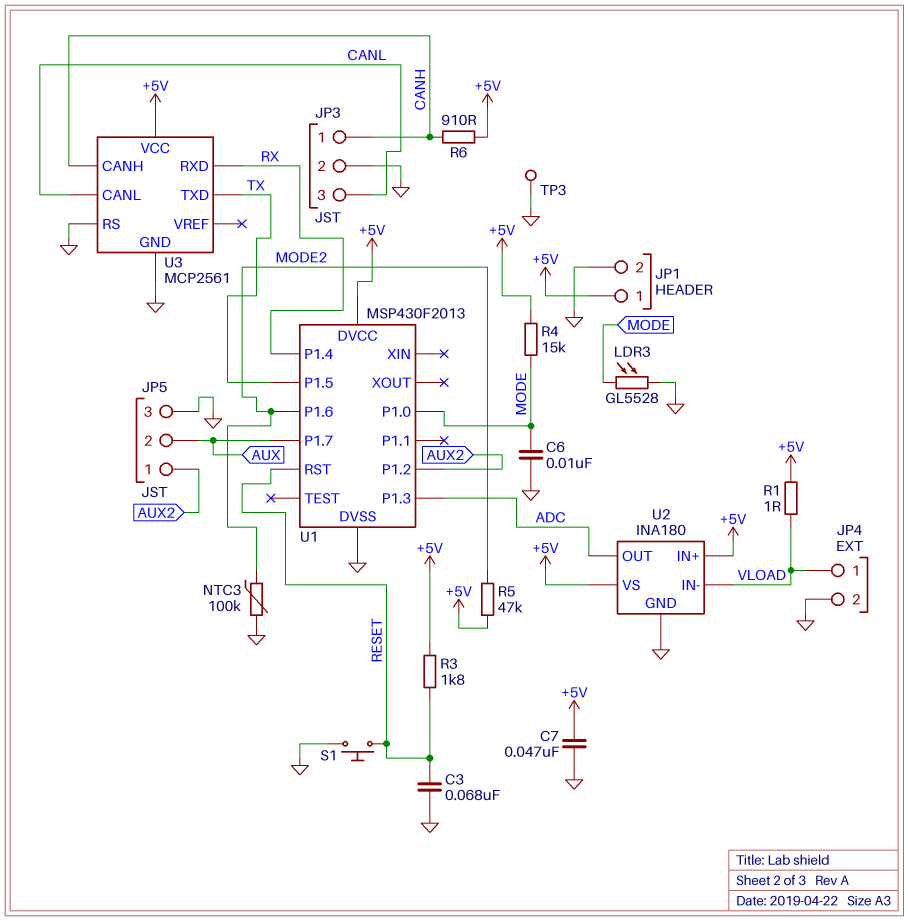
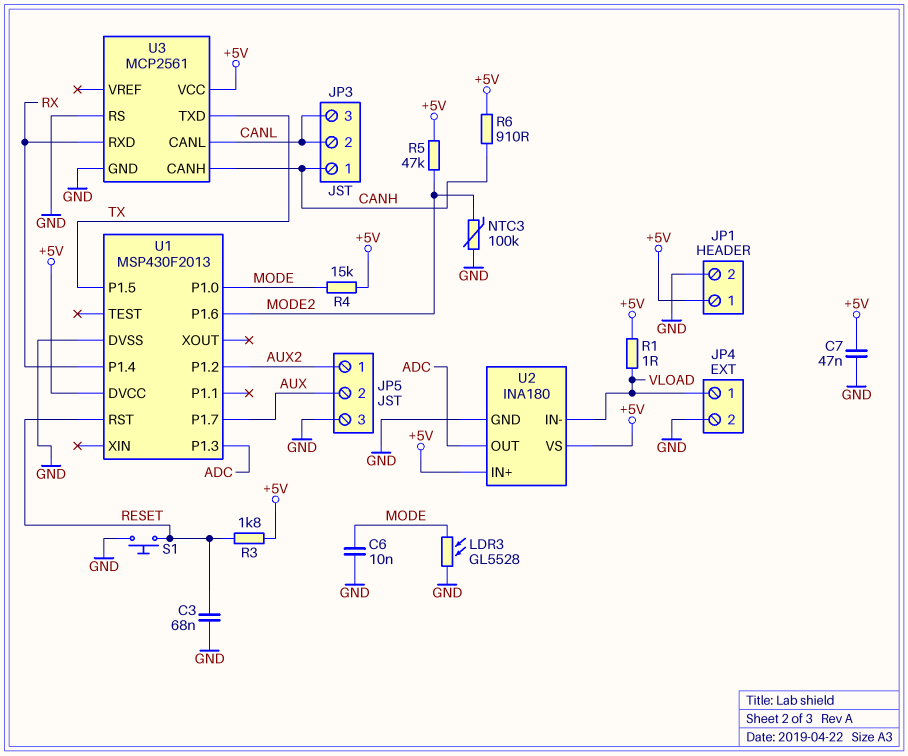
JP3 pin 2: GND -> CANL
TP3: test point (GND) -> none

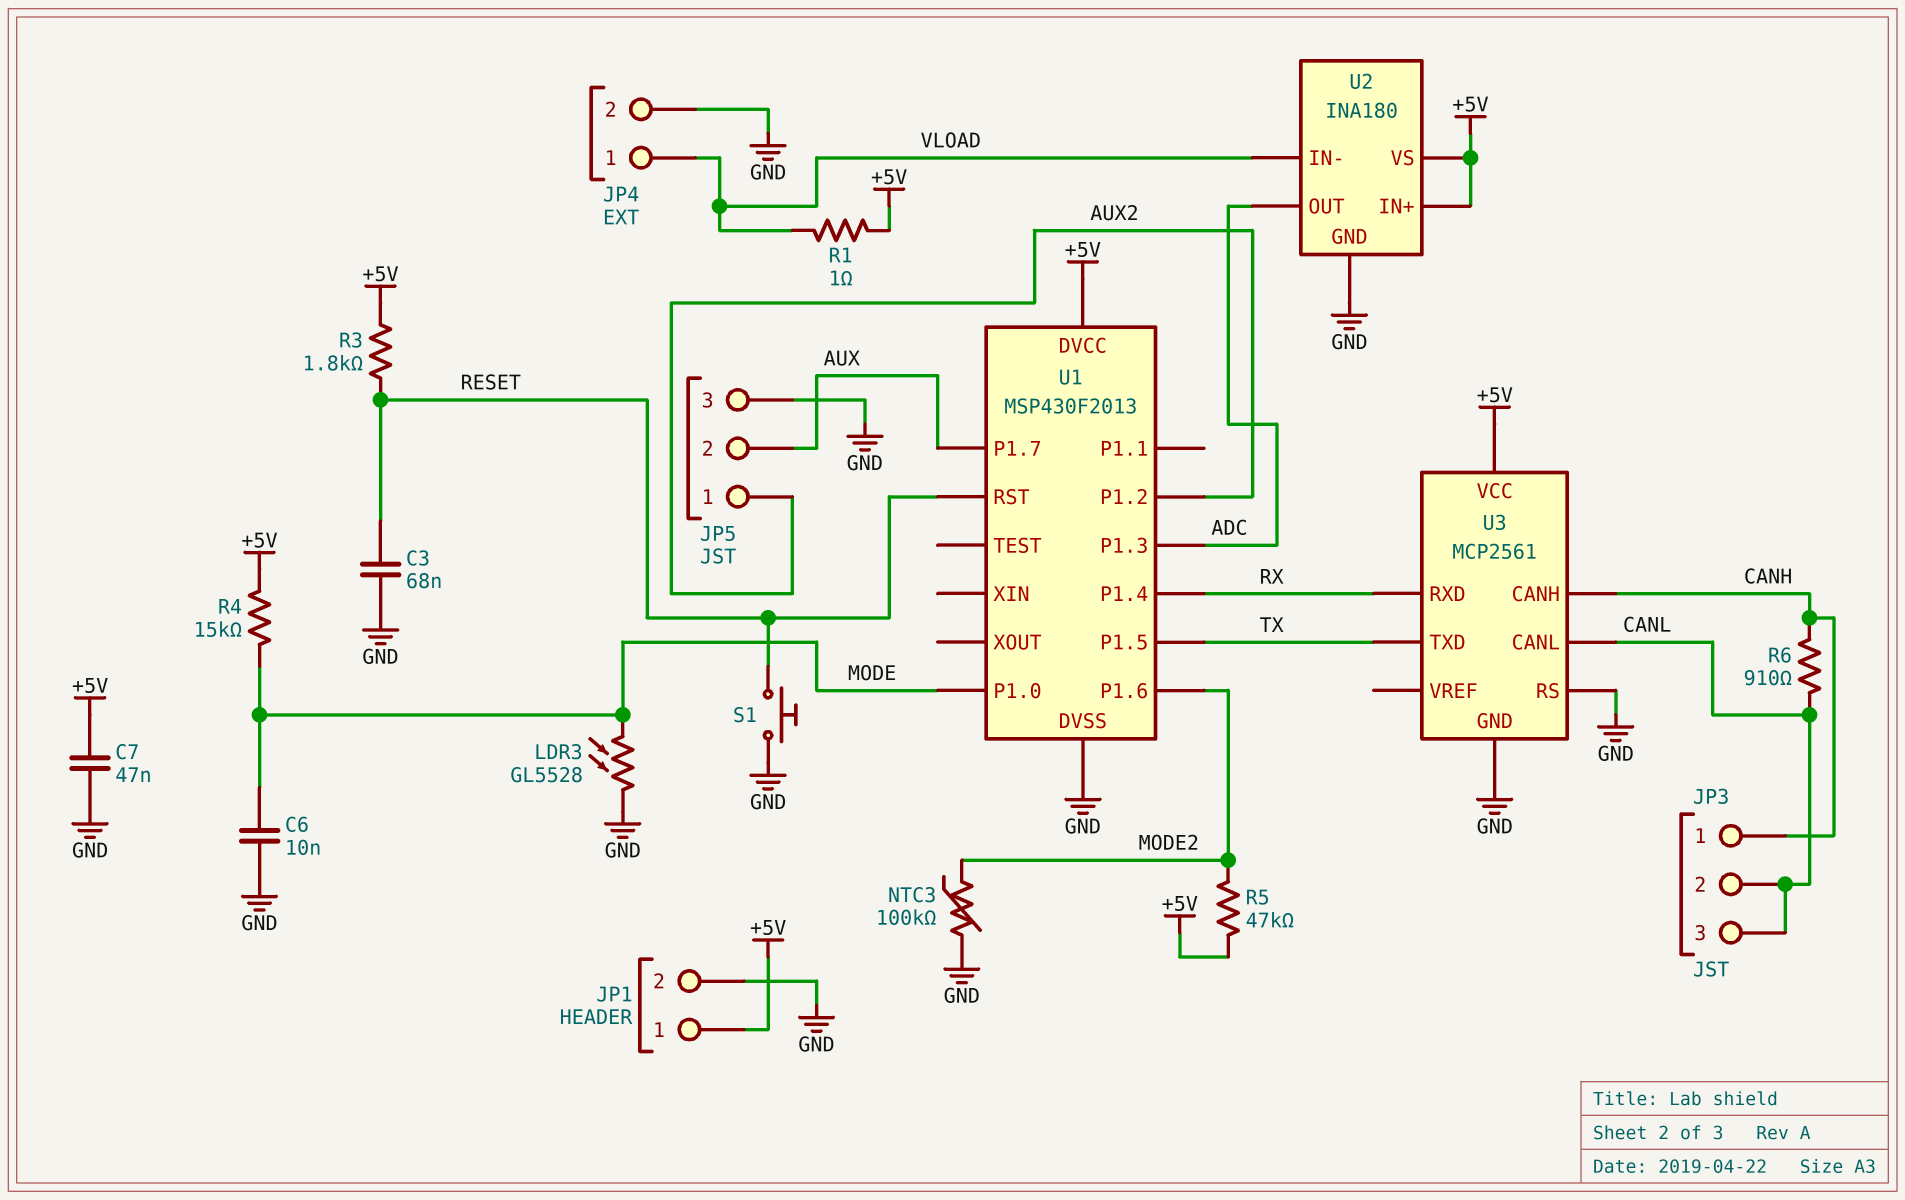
R6: 910 (+5V, CANH) -> 910 (CANH, CANL)

